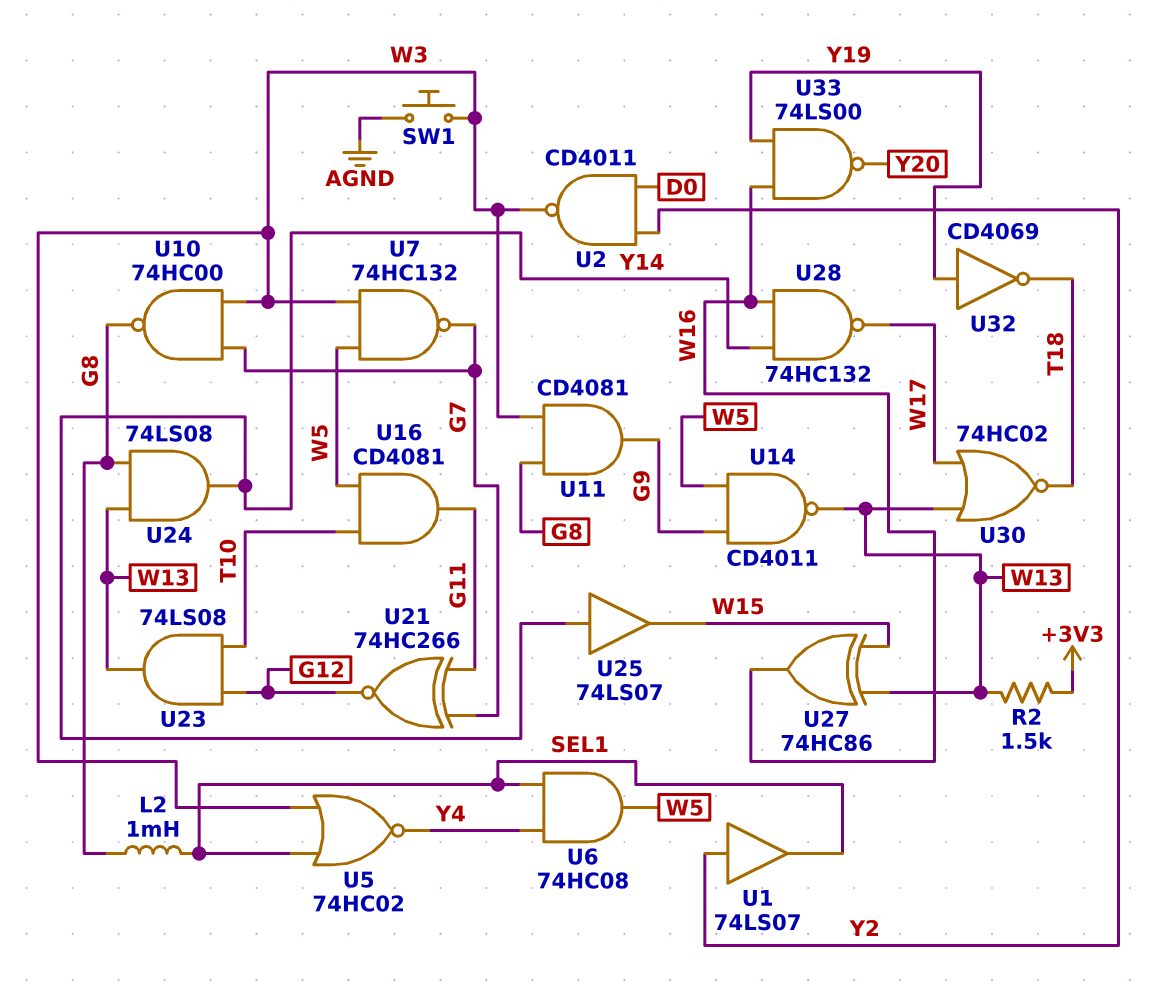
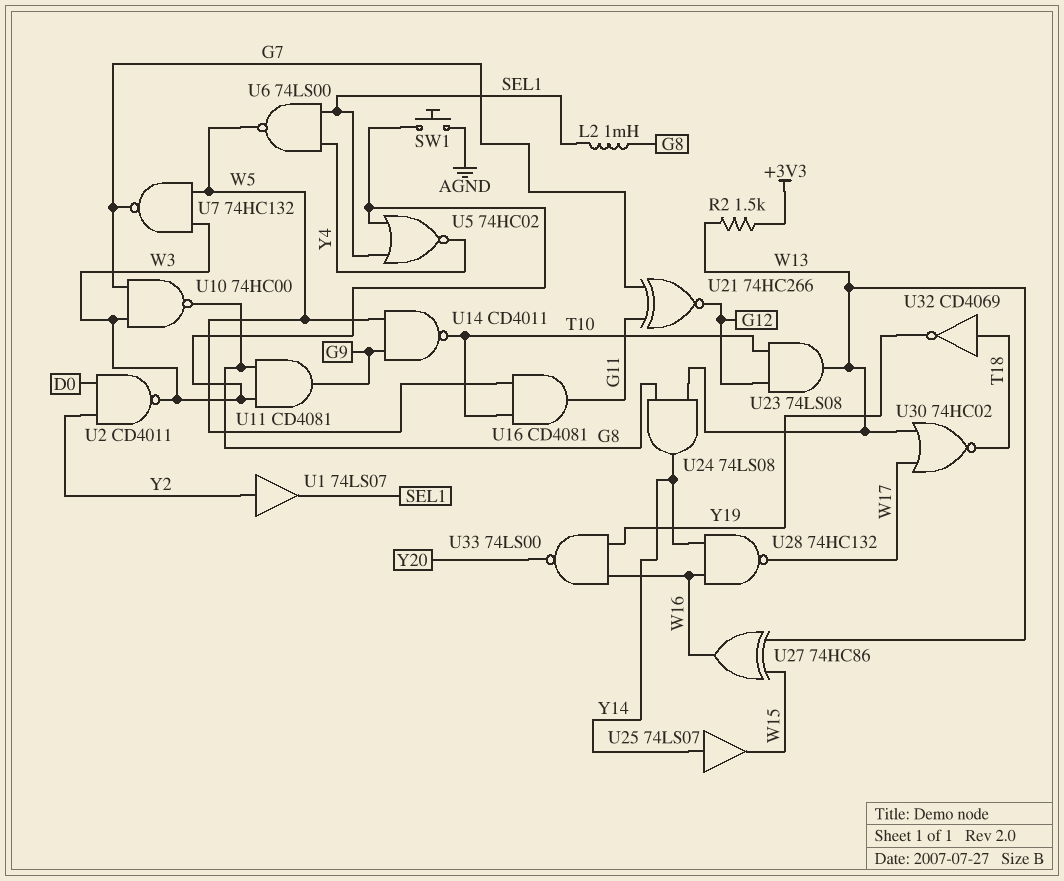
U6: AND 74HC08 (in SEL1, in Y4, out W5) -> NAND 74LS00 (in SEL1, in Y4, out W5)
U14: NAND CD4011 (in G9, in W5, out W13) -> NAND CD4011 (in G9, in W5, out T10)
U32: NOT CD4069 (in Y19, out T18) -> NOT CD4069 (in T18, out Y19)

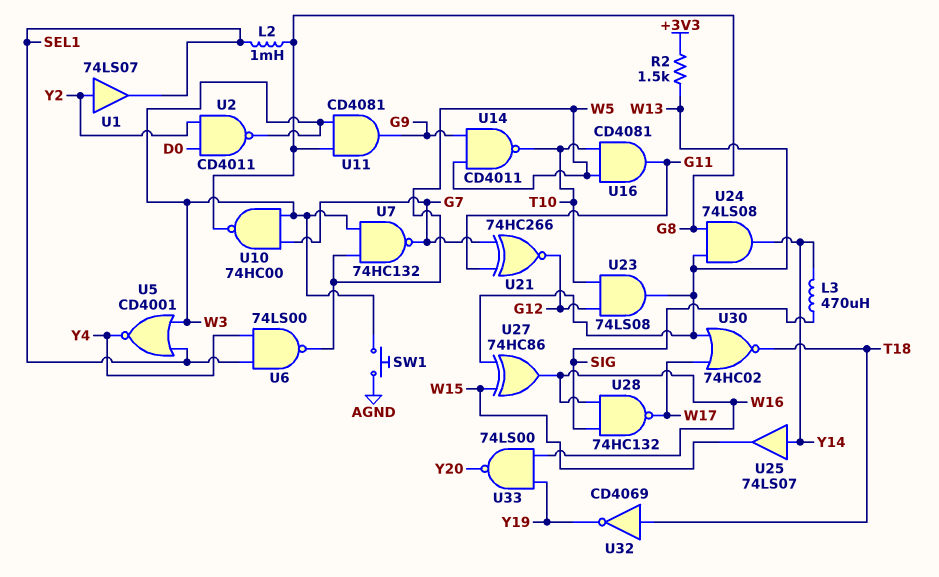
L3: none -> 470uH (SIG, Y14)
U5: NOR 74HC02 (in SEL1, in W3, out Y4) -> NOR CD4001 (in SEL1, in W3, out Y4)
U28: NAND 74HC132 (in W16, in Y14, out W17) -> NAND 74HC132 (in SIG, in W16, out W17)

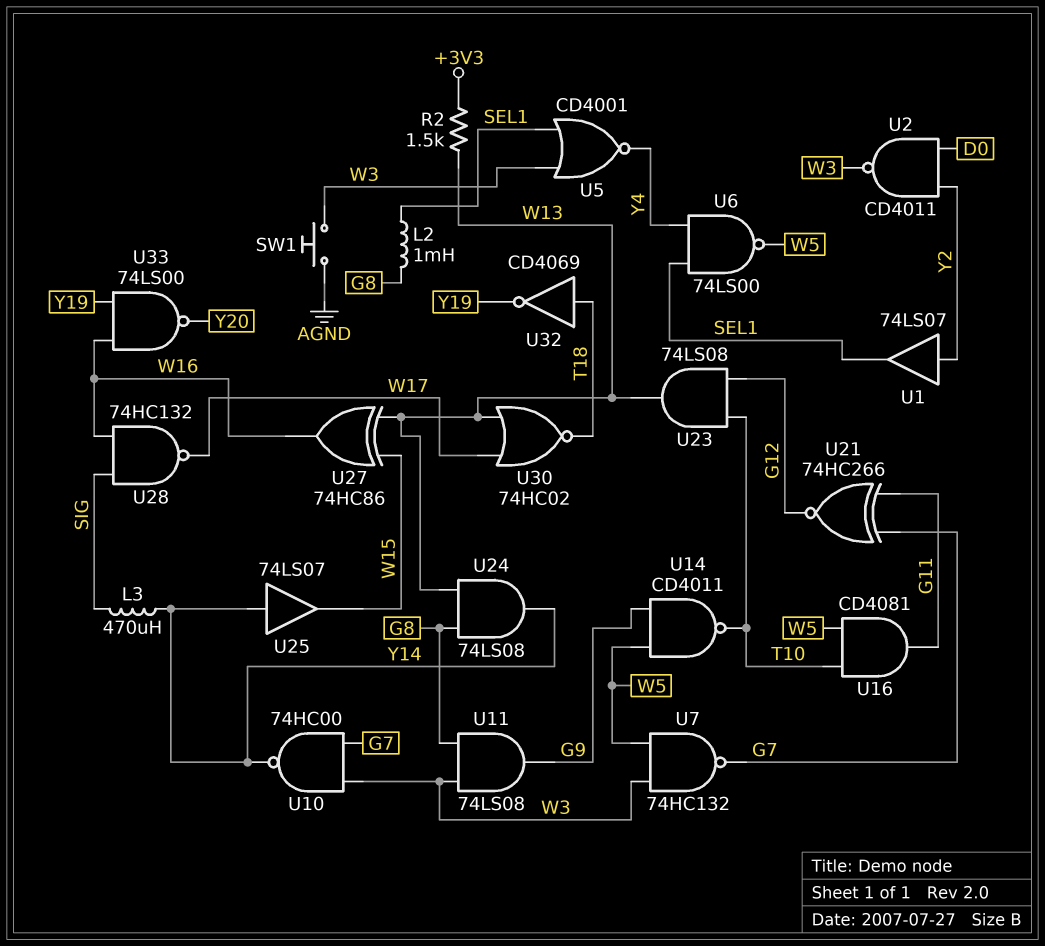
U10: NAND 74HC00 (in G7, in W3, out G8) -> NAND 74HC00 (in G7, in W3, out Y14)
U11: AND CD4081 (in G8, in W3, out G9) -> AND 74LS08 (in G8, in W3, out G9)

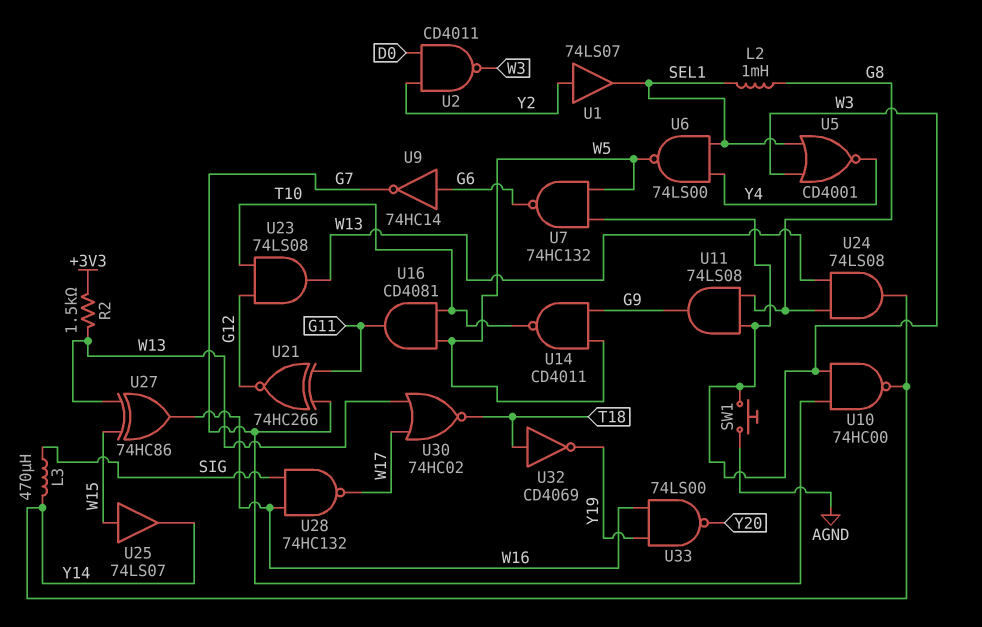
U7: NAND 74HC132 (in W3, in W5, out G7) -> NAND 74HC132 (in W3, in W5, out G6)
U9: none -> NOT 74HC14 (in G6, out G7)
U25: buffer 74LS07 (in Y14, out W15) -> buffer 74LS07 (in W15, out Y14)

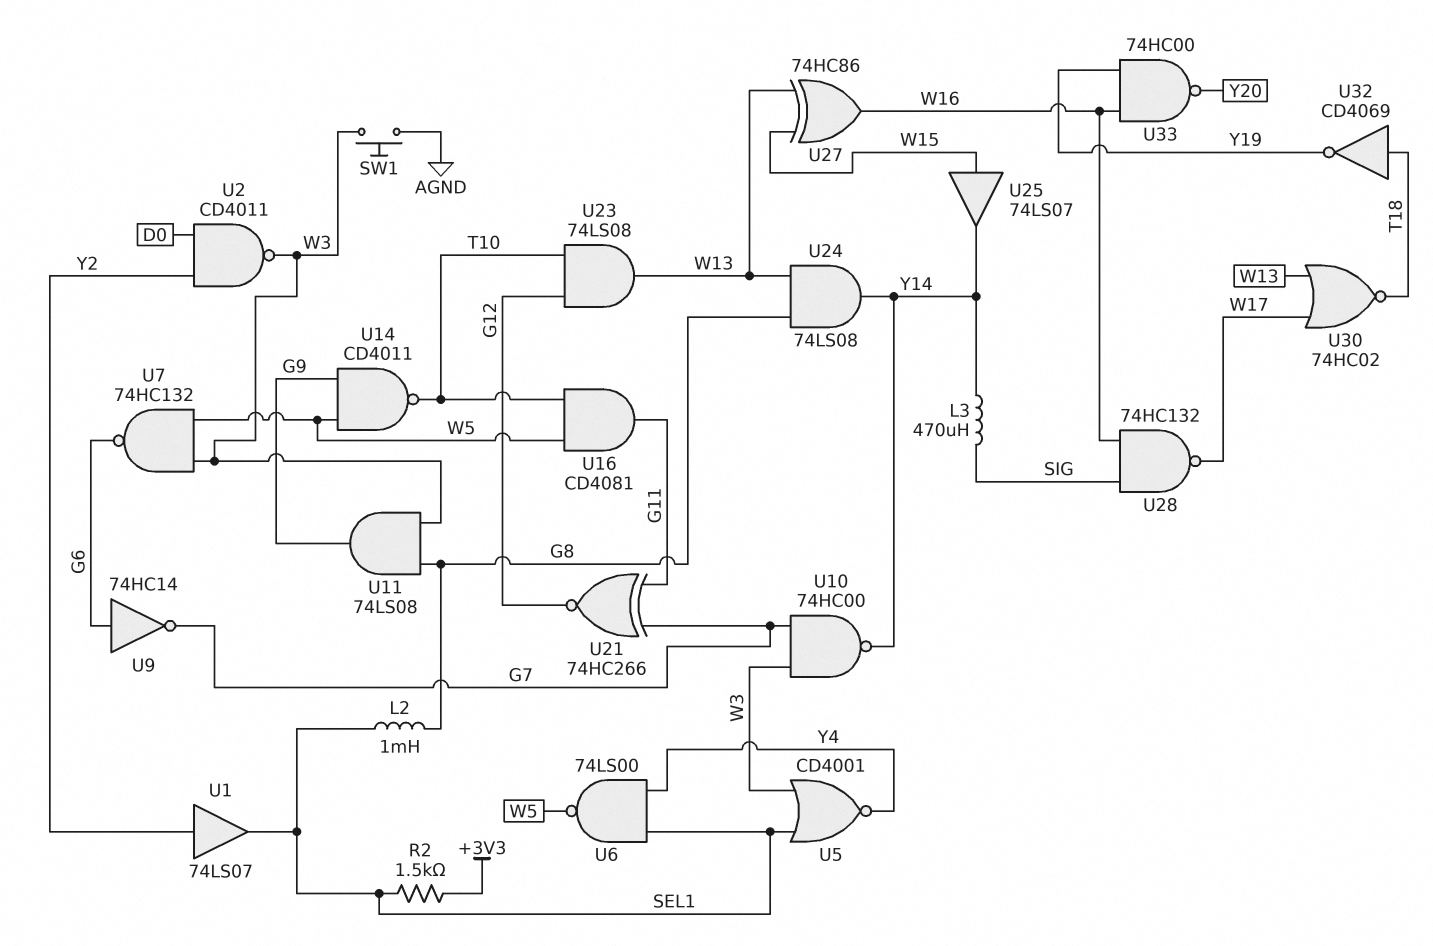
R2: 1.5k (+3V3, W13) -> 1.5k (+3V3, SEL1)
U33: NAND 74LS00 (in W16, in Y19, out Y20) -> NAND 74HC00 (in W16, in Y19, out Y20)

